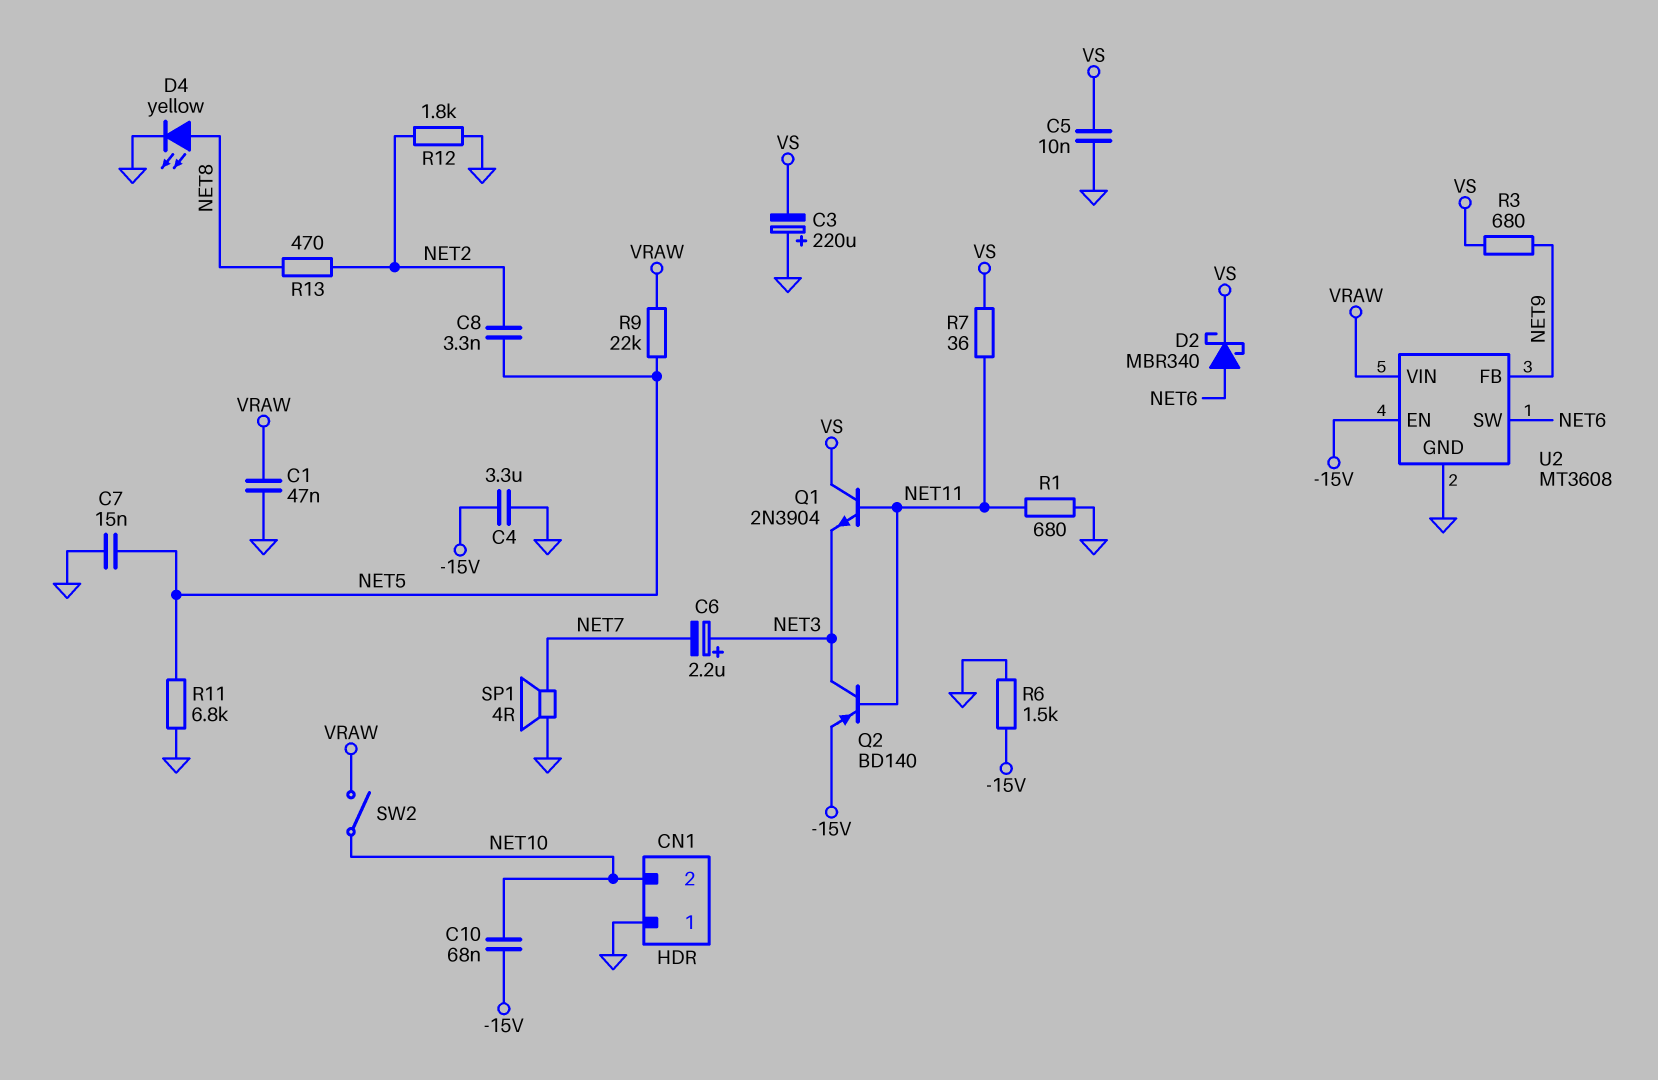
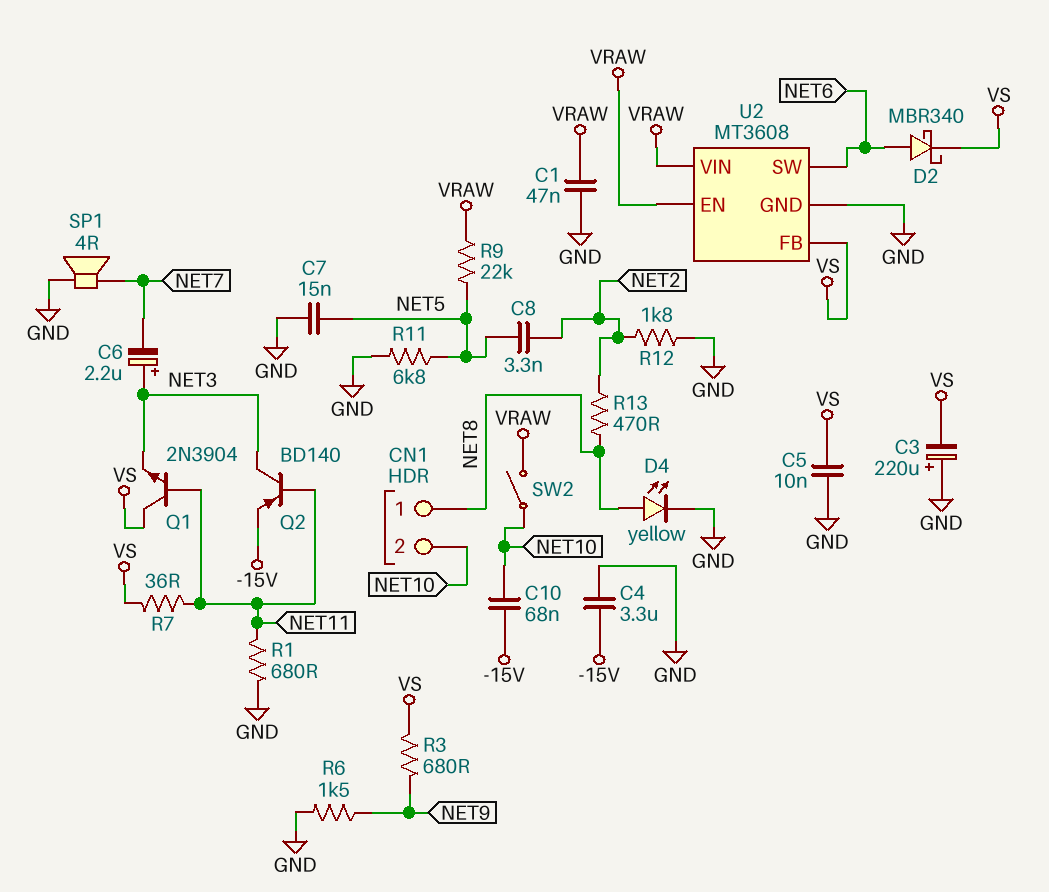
CN1 pin 1: GND -> NET8
R6: 1.5k (-15V, GND) -> 1.5k (GND, NET9)
U2 pin EN: -15V -> VRAW
U2 pin FB: NET9 -> VS

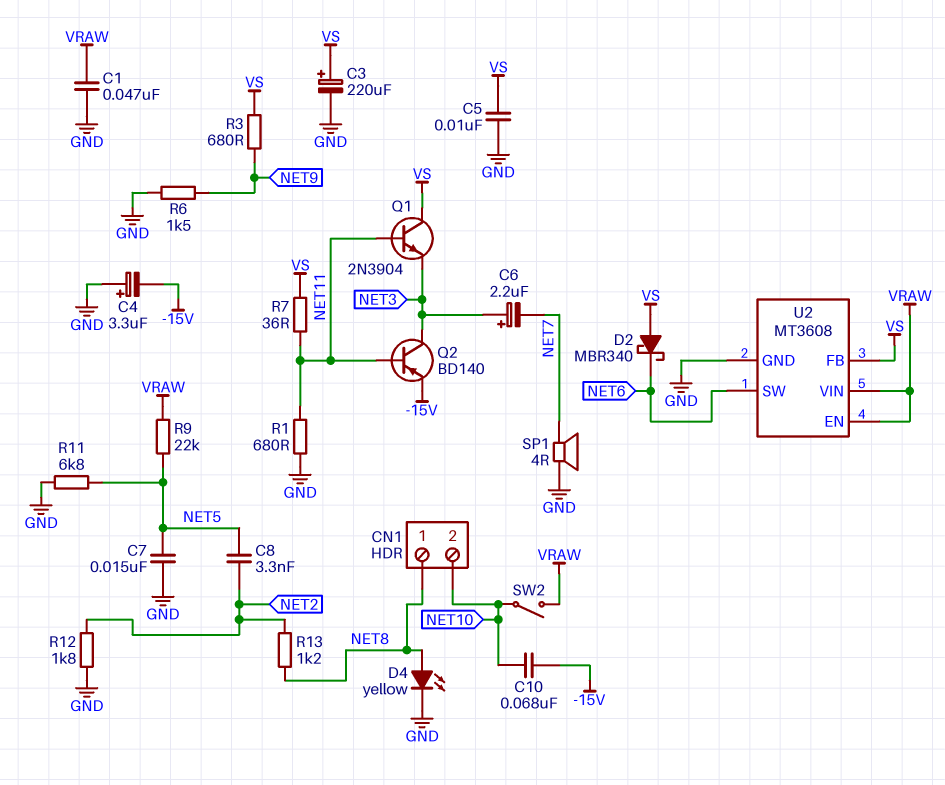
C3: 220uF (plus GND, minus VS) -> 220uF (plus VS, minus GND)
C4: 3.3uF (-15V, GND) -> 3.3uF (plus GND, minus -15V)
D2: schottky MBR340 (A NET6, K VS) -> schottky MBR340 (A VS, K NET6)
R13: 470 (NET2, NET8) -> 1.2k (NET2, NET8)

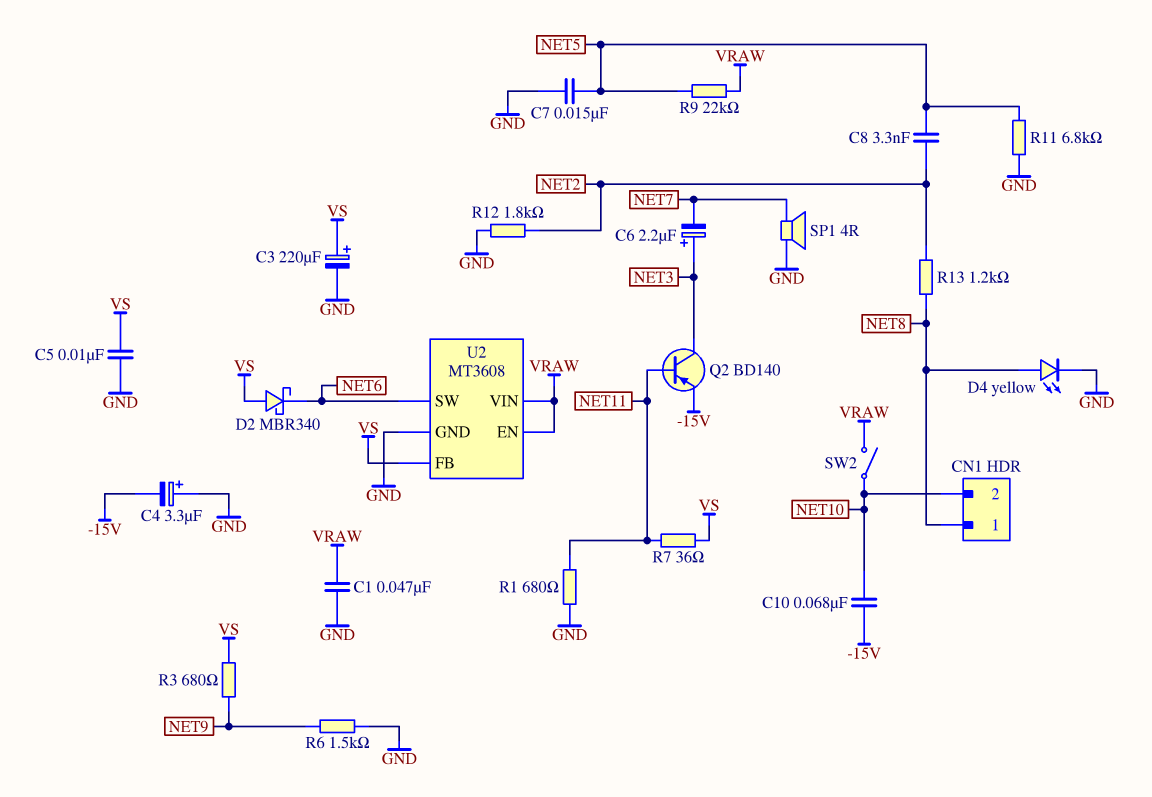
Q1: NPN 2N3904 (B NET11, C VS, E NET3) -> none

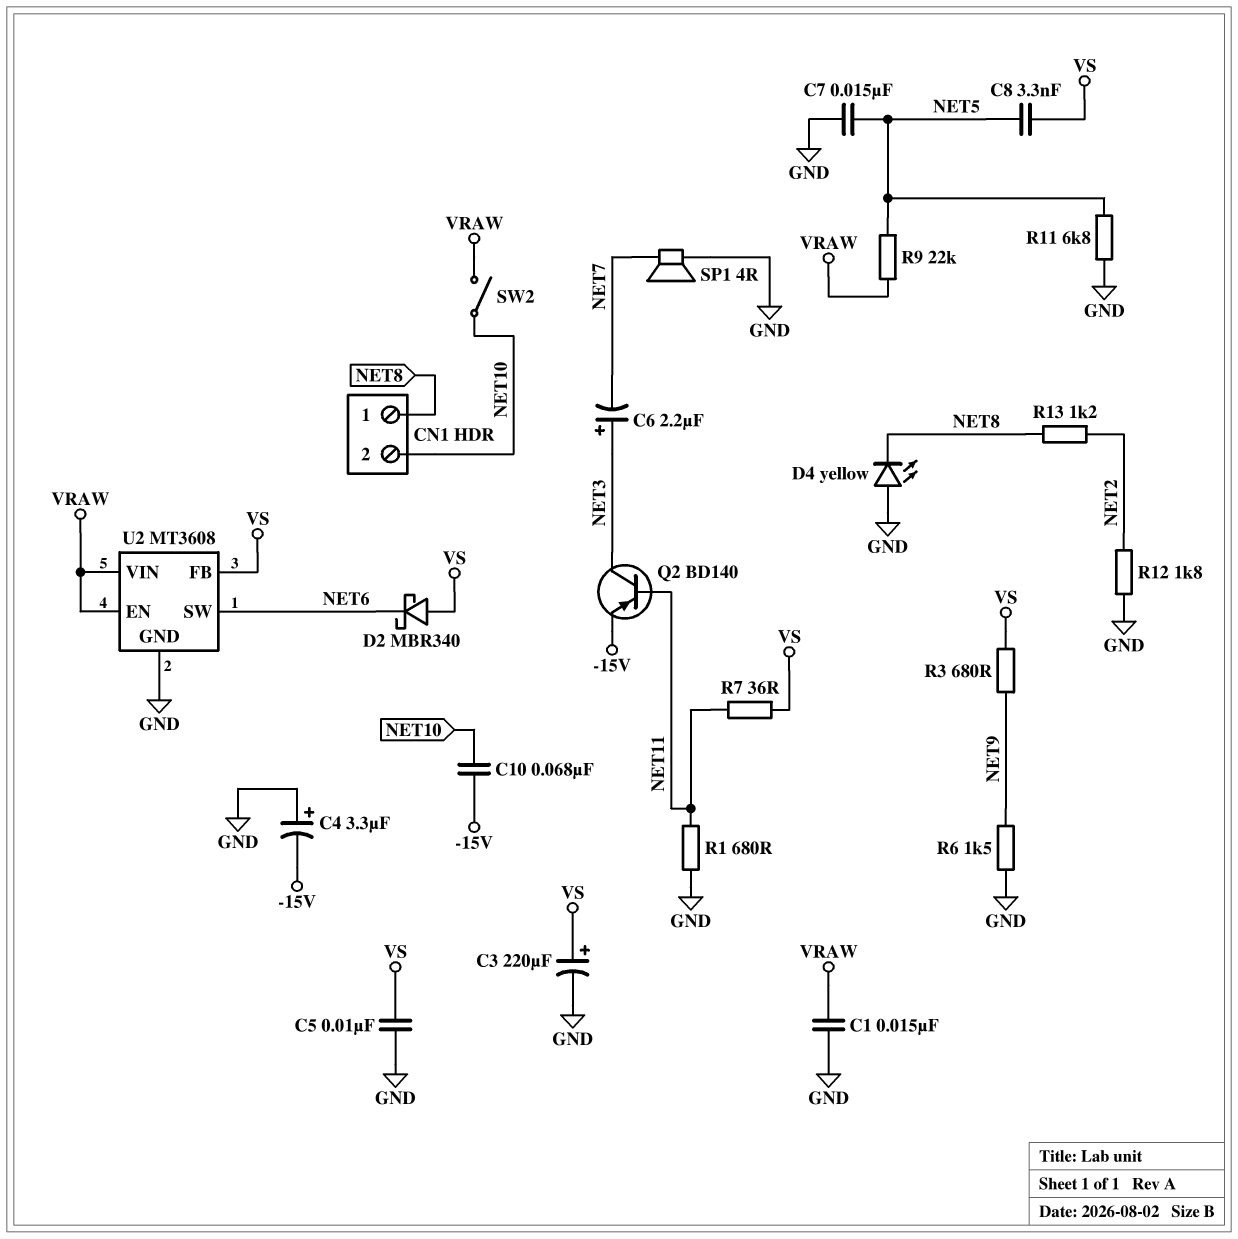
C1: 47nF (GND, VRAW) -> 15nF (GND, VRAW)
C8: 3.3nF (NET2, NET5) -> 3.3nF (NET5, VS)
D4: LED yellow (A NET8, K GND) -> LED yellow (A GND, K NET8)

